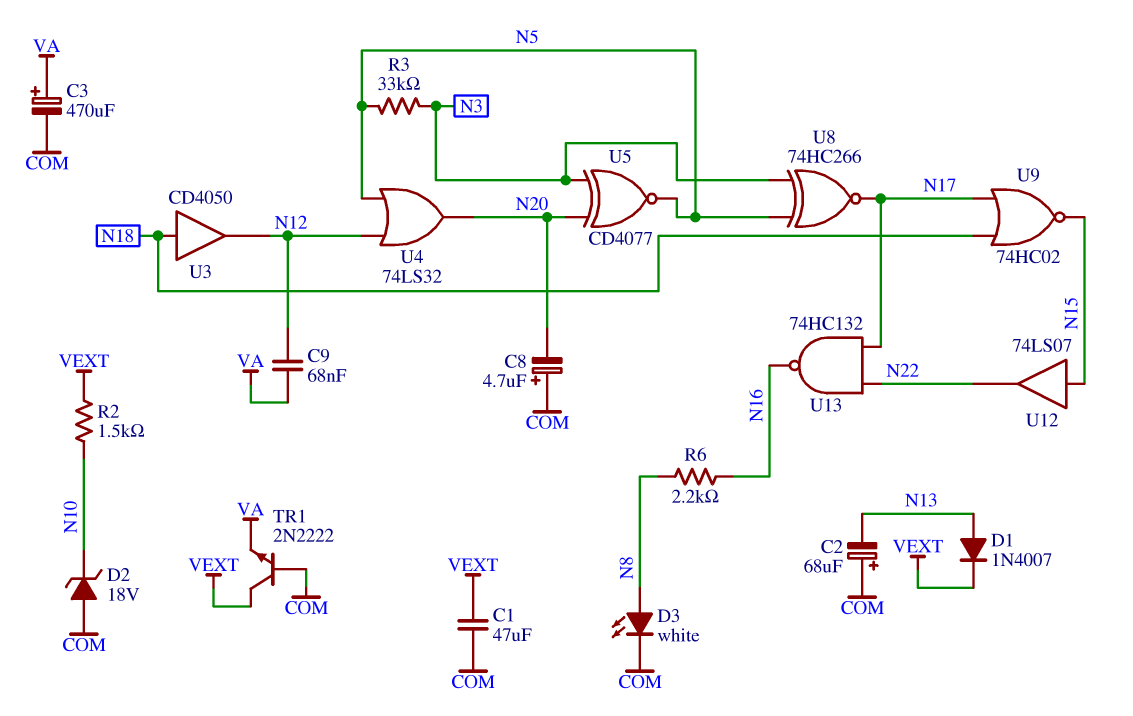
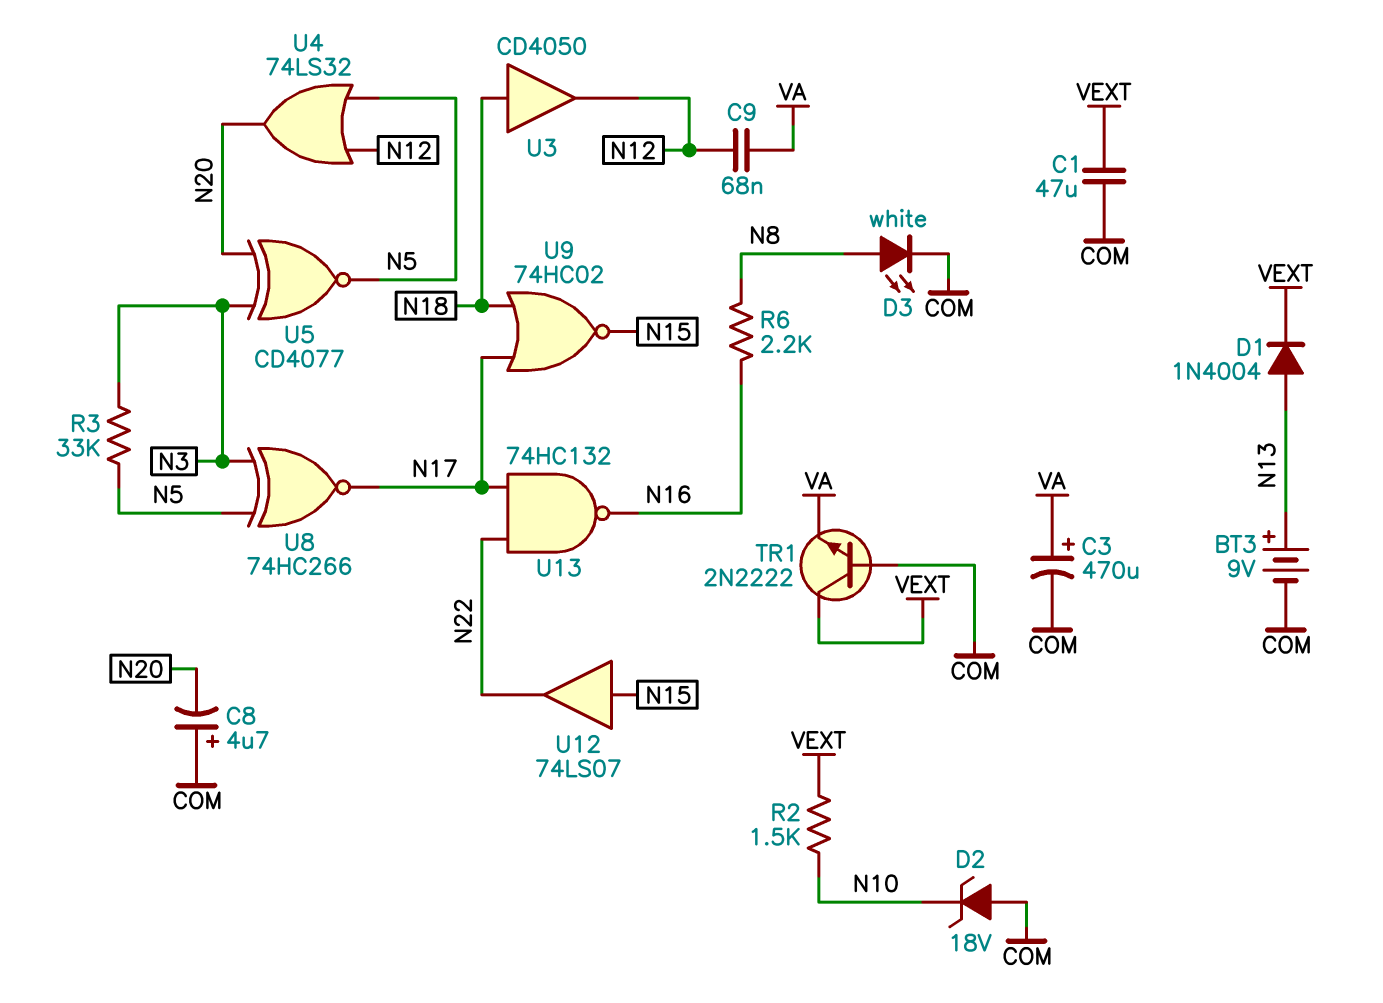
BT3: none -> 9V (plus N13, minus COM)
C2: 68uF (plus COM, minus N13) -> none
D1: diode 1N4007 (A N13, K VEXT) -> diode 1N4004 (A N13, K VEXT)

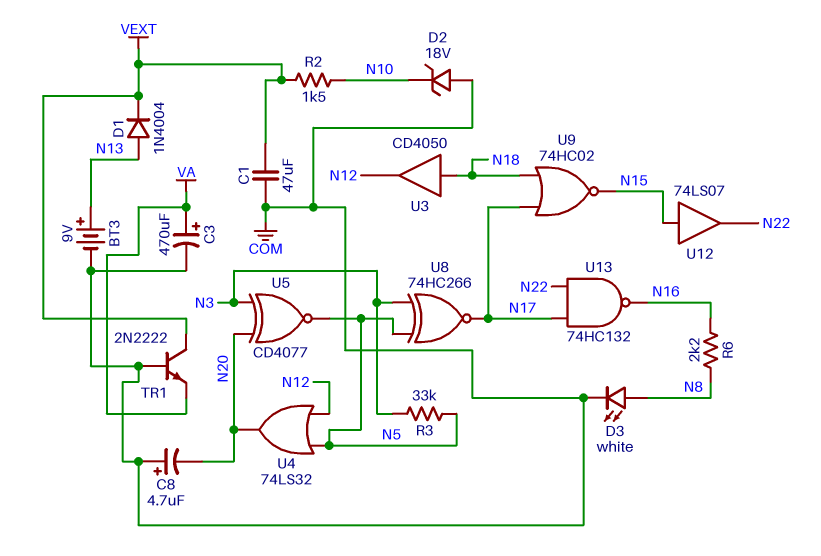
C9: 68nF (N12, VA) -> none

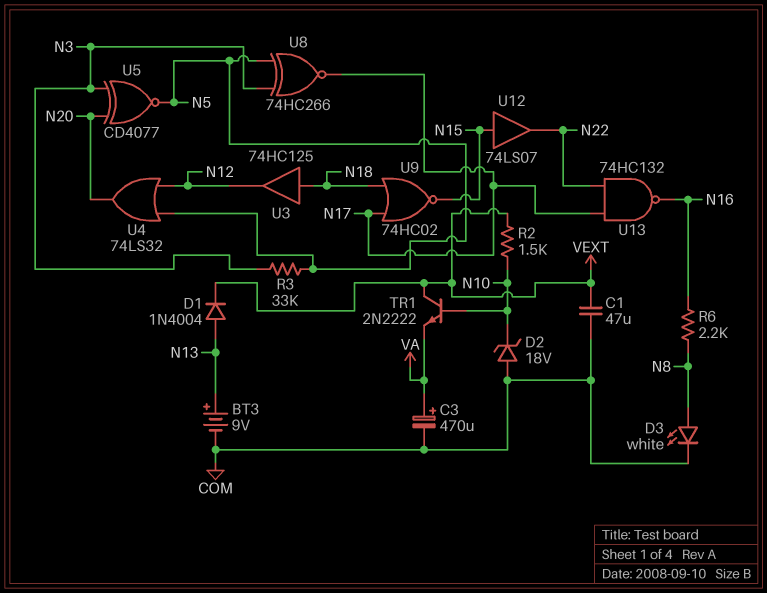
C8: 4.7uF (plus COM, minus N20) -> none
TR1: NPN 2N2222 (B COM, C VEXT, E VA) -> NPN 2N2222 (B N10, C VEXT, E VA)
U3: buffer CD4050 (in N18, out N12) -> buffer 74HC125 (in N18, out N12)

